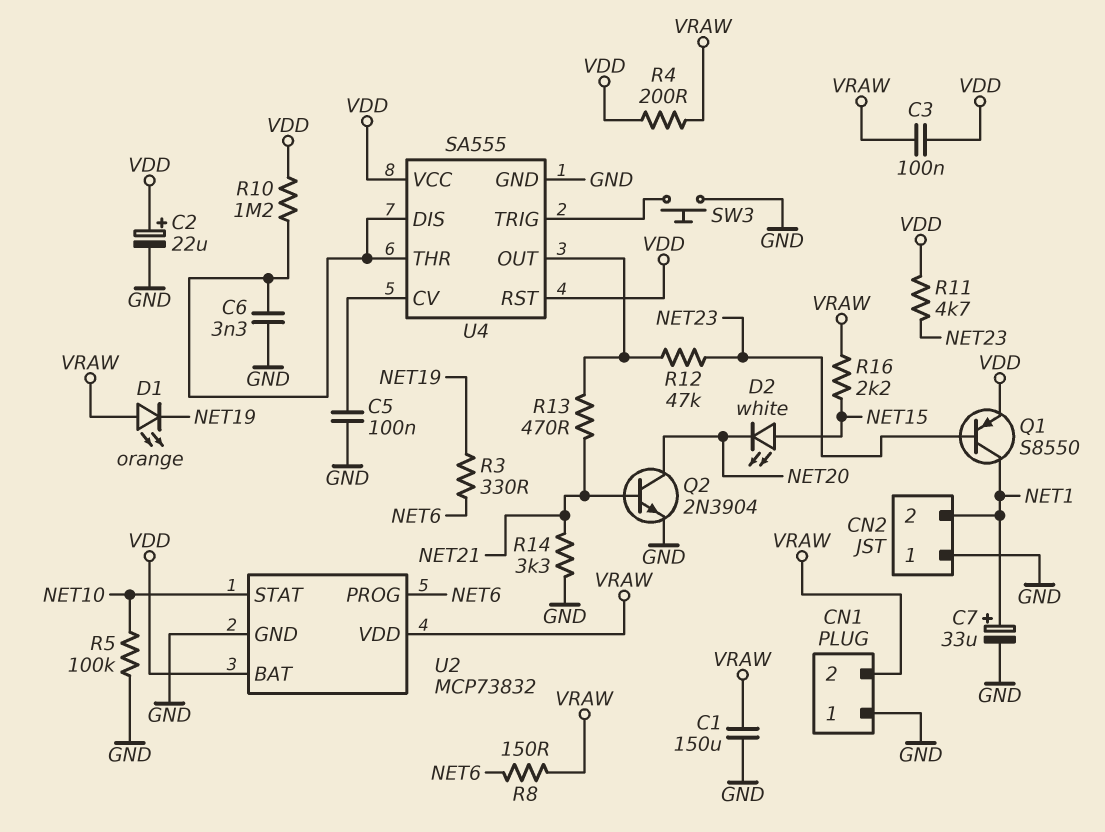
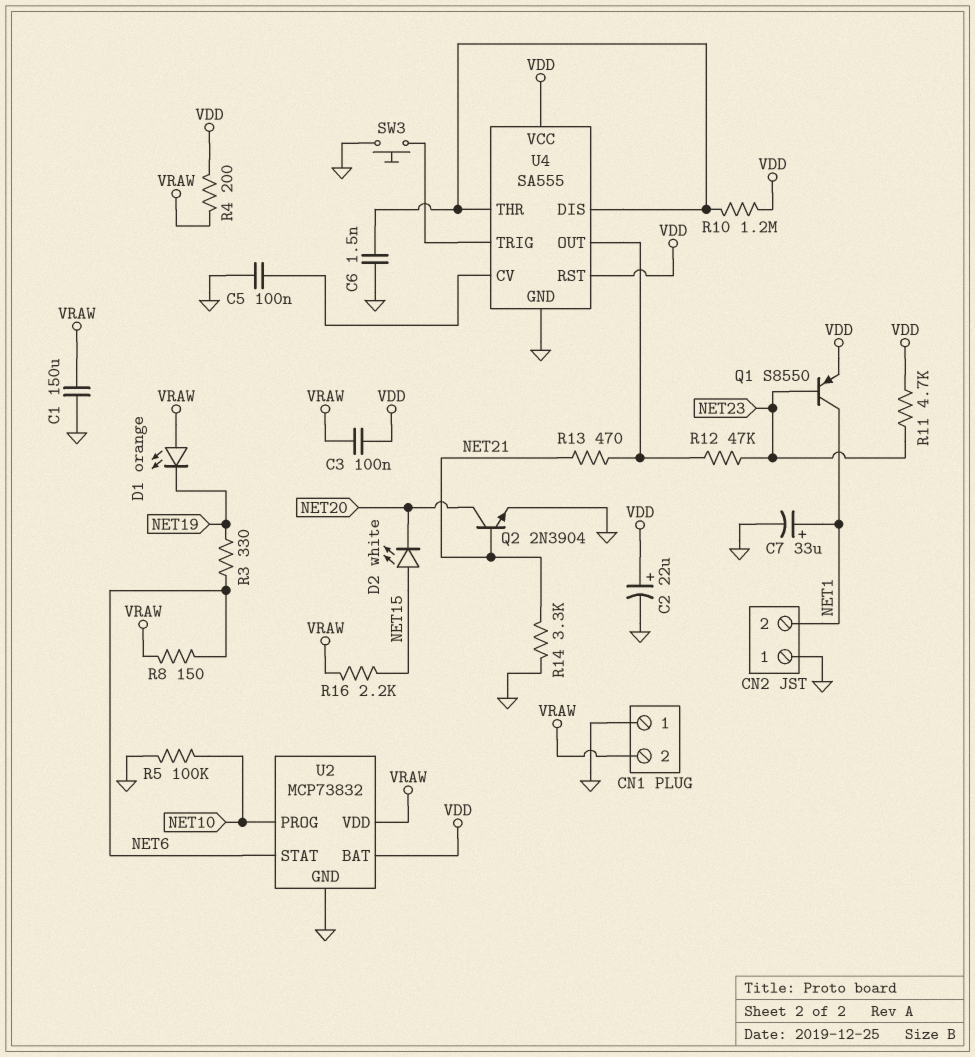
C6: 3.3nF (GND, U4/DIS) -> 1.5nF (GND, U4/DIS)
U2 pin PROG: NET6 -> NET10
U2 pin STAT: NET10 -> NET6

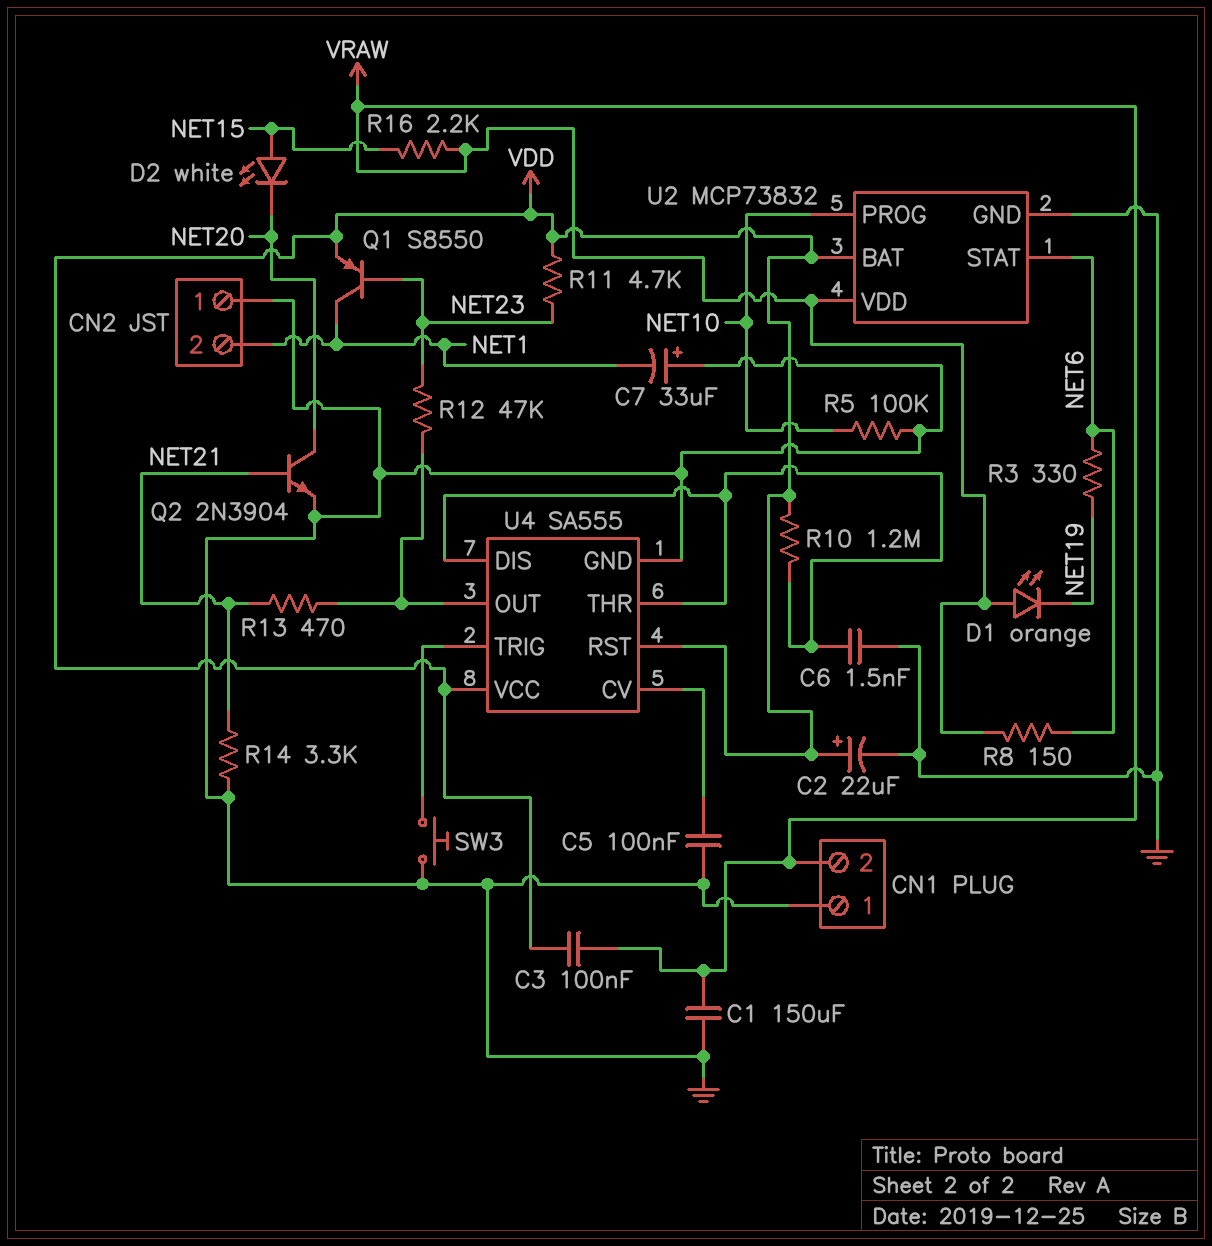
C7: 33uF (plus NET1, minus GND) -> 33uF (plus GND, minus NET1)
R4: 200 (VDD, VRAW) -> none

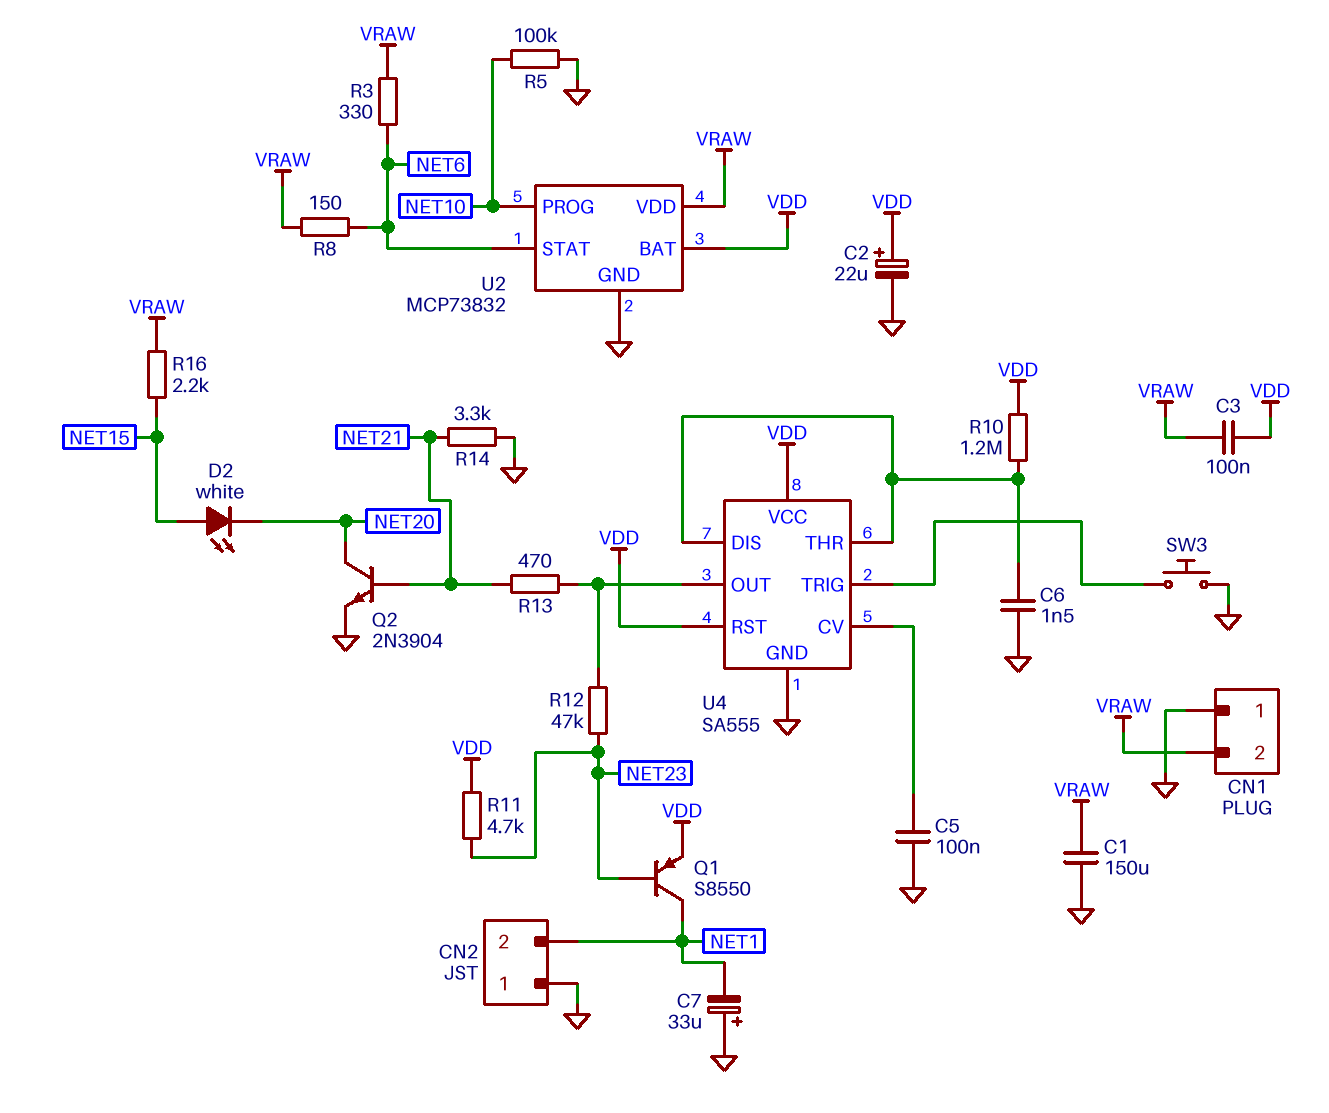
D1: LED orange (A VRAW, K NET19) -> none
R3: 330 (NET6, NET19) -> 330 (NET6, VRAW)

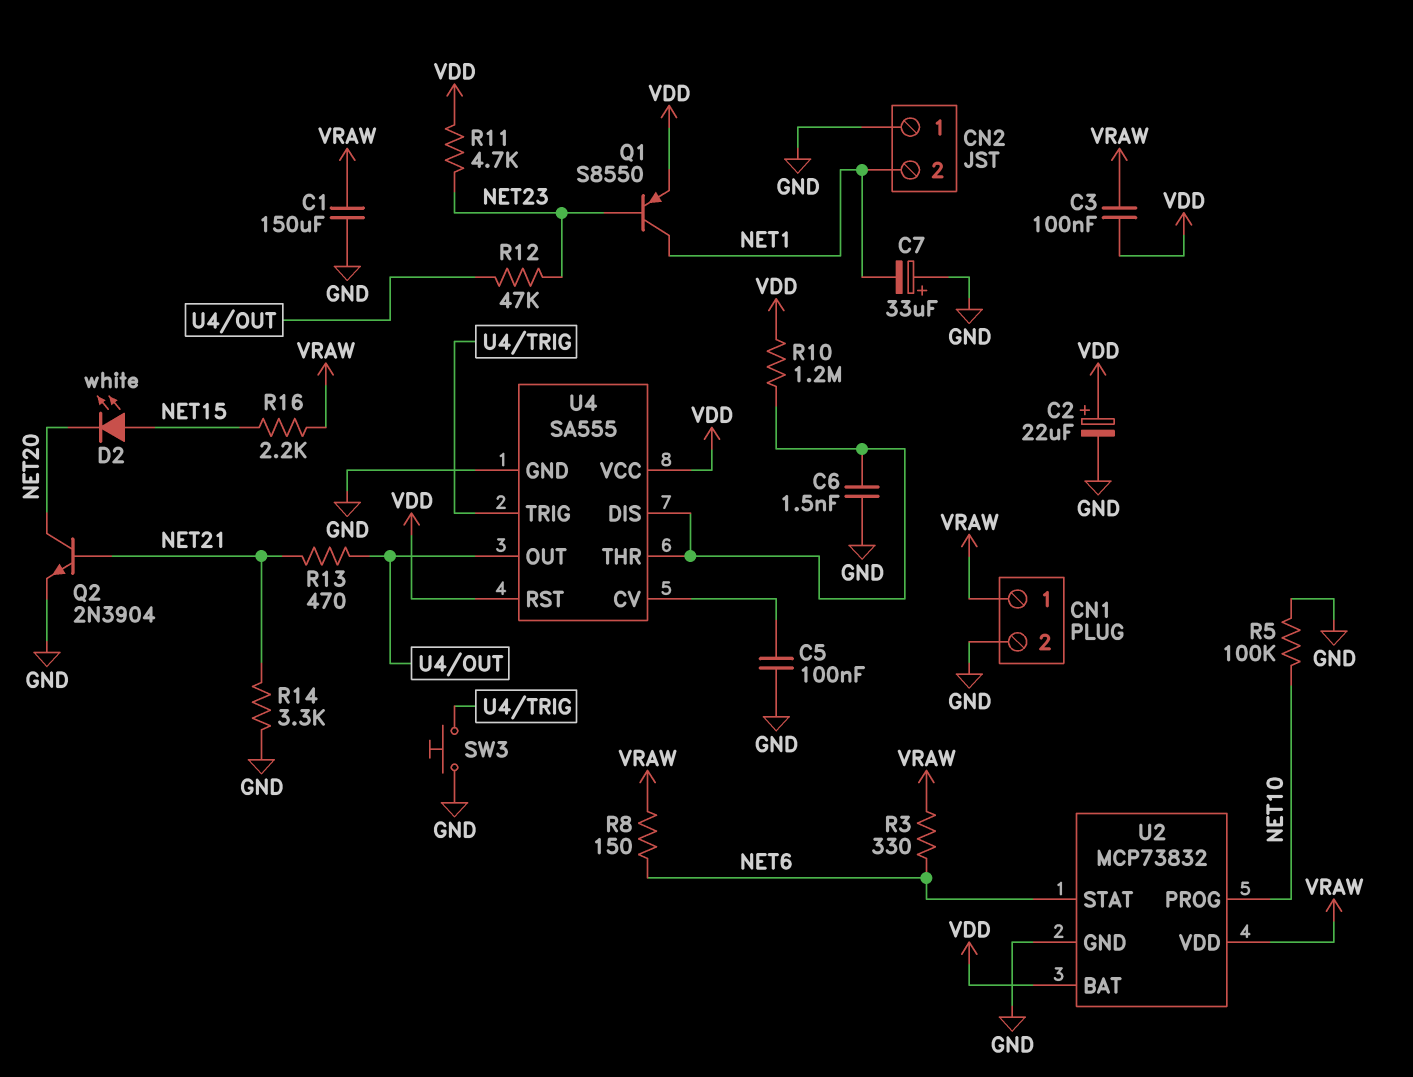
CN1 pin 1: GND -> VRAW
CN1 pin 2: VRAW -> GND

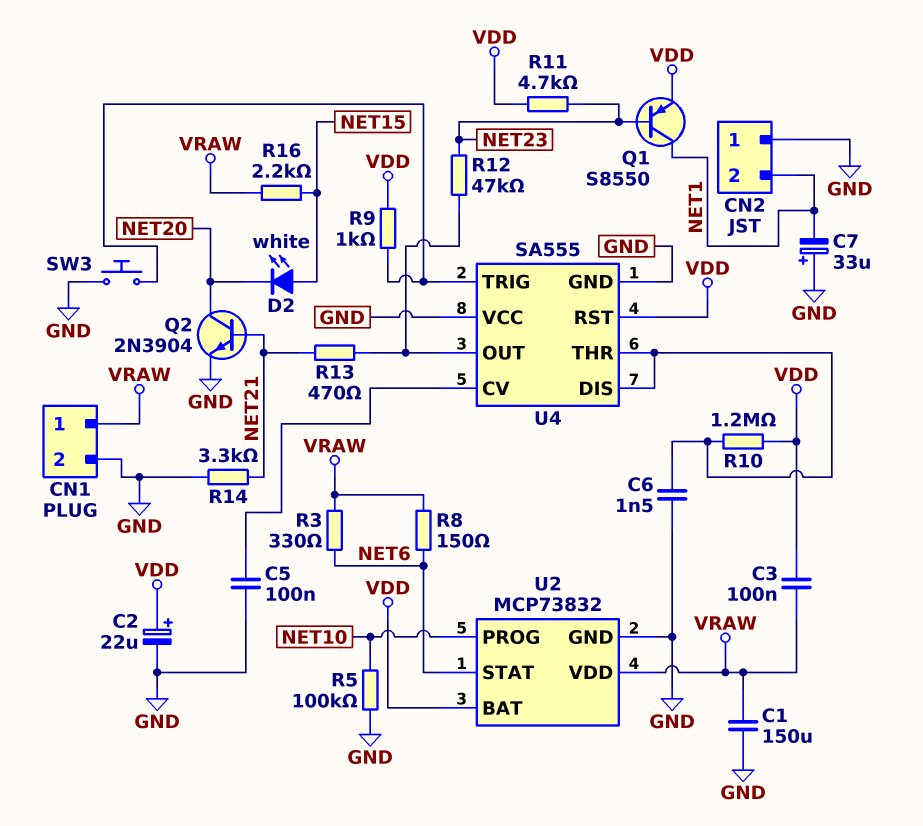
R9: none -> 1k (U4/TRIG, VDD)
U4 pin VCC: VDD -> GND

